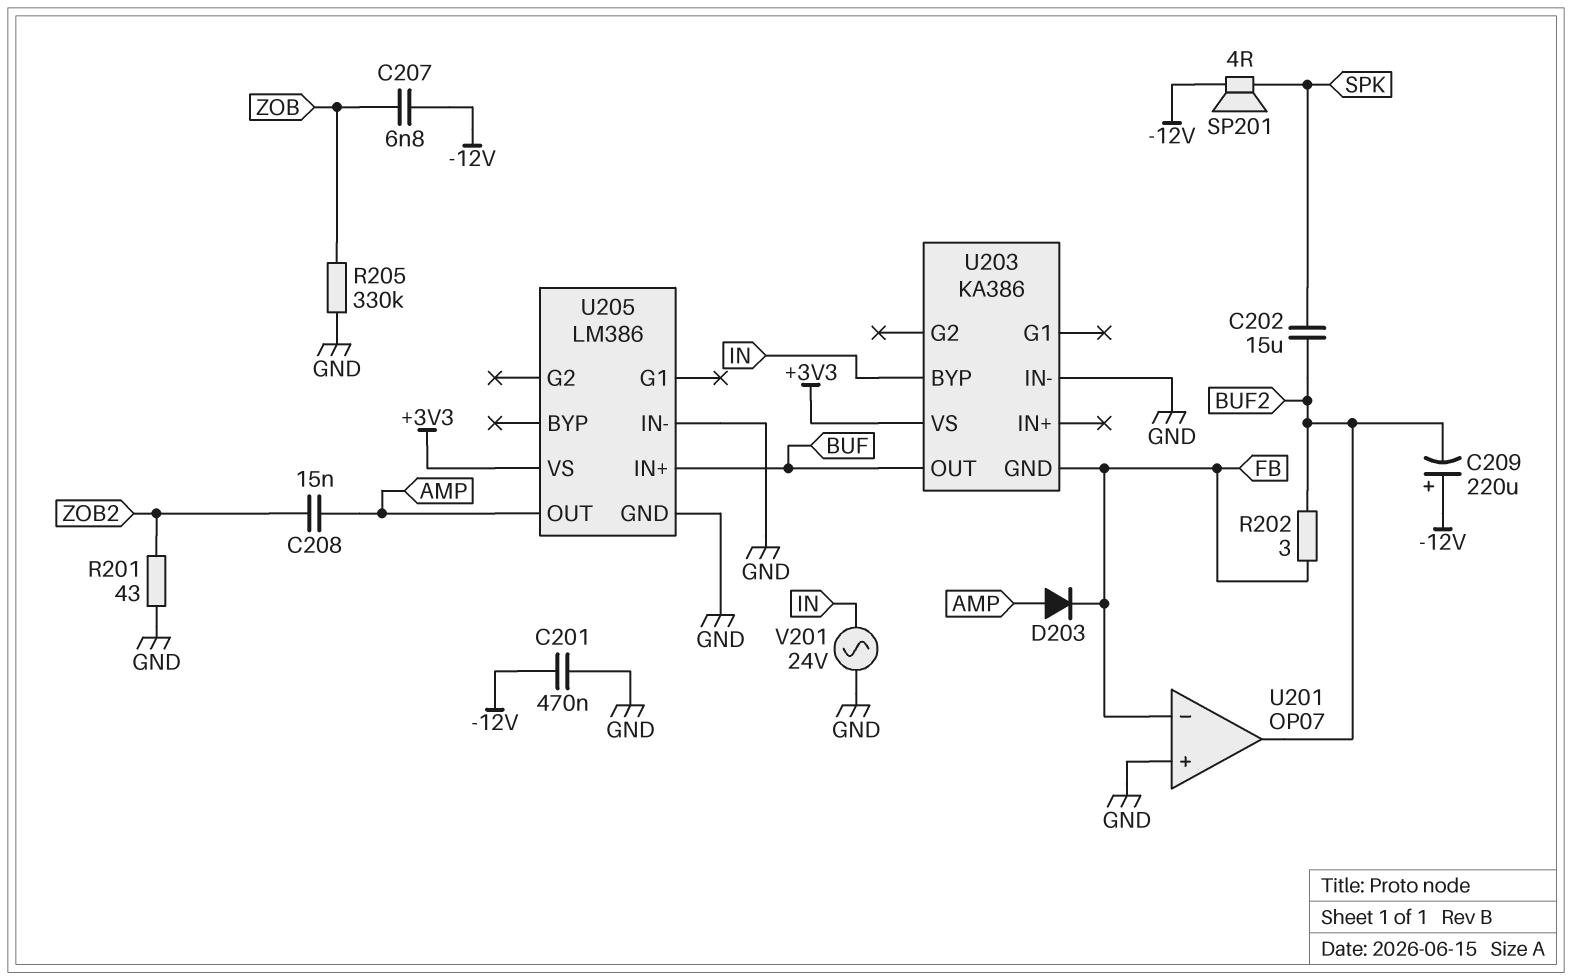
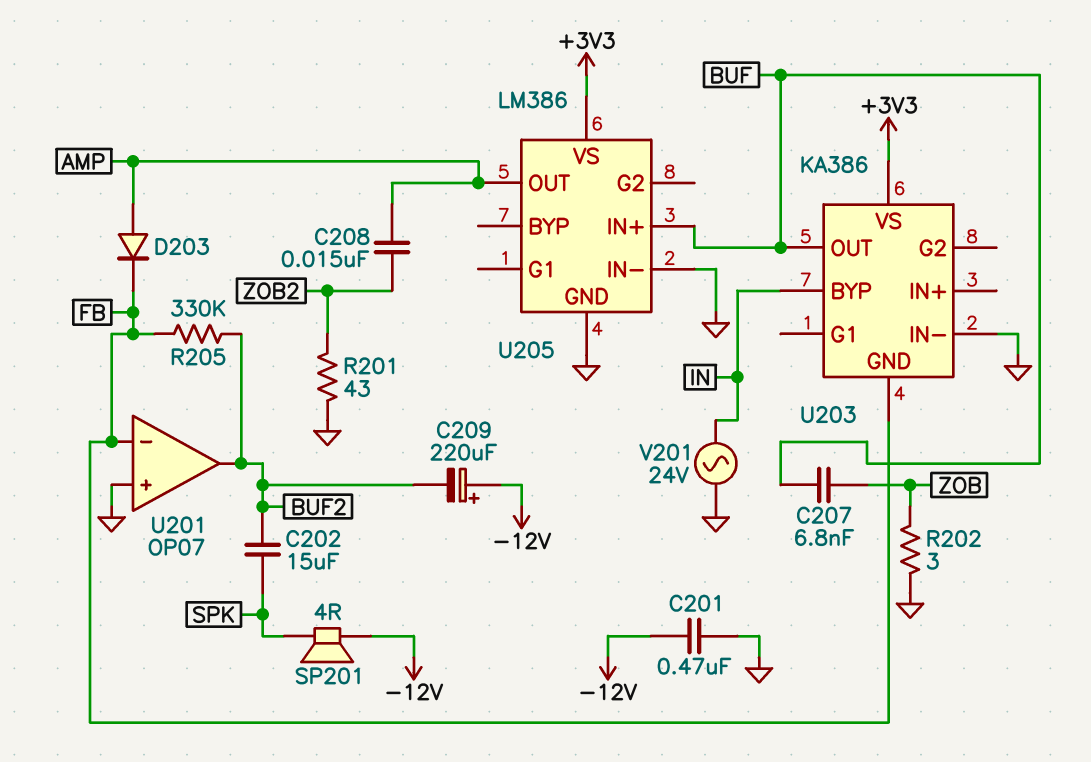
C207: 6.8nF (-12V, ZOB) -> 6.8nF (BUF, ZOB)
R202: 3 (BUF2, FB) -> 3 (GND, ZOB)
R205: 330k (GND, ZOB) -> 330k (BUF2, FB)

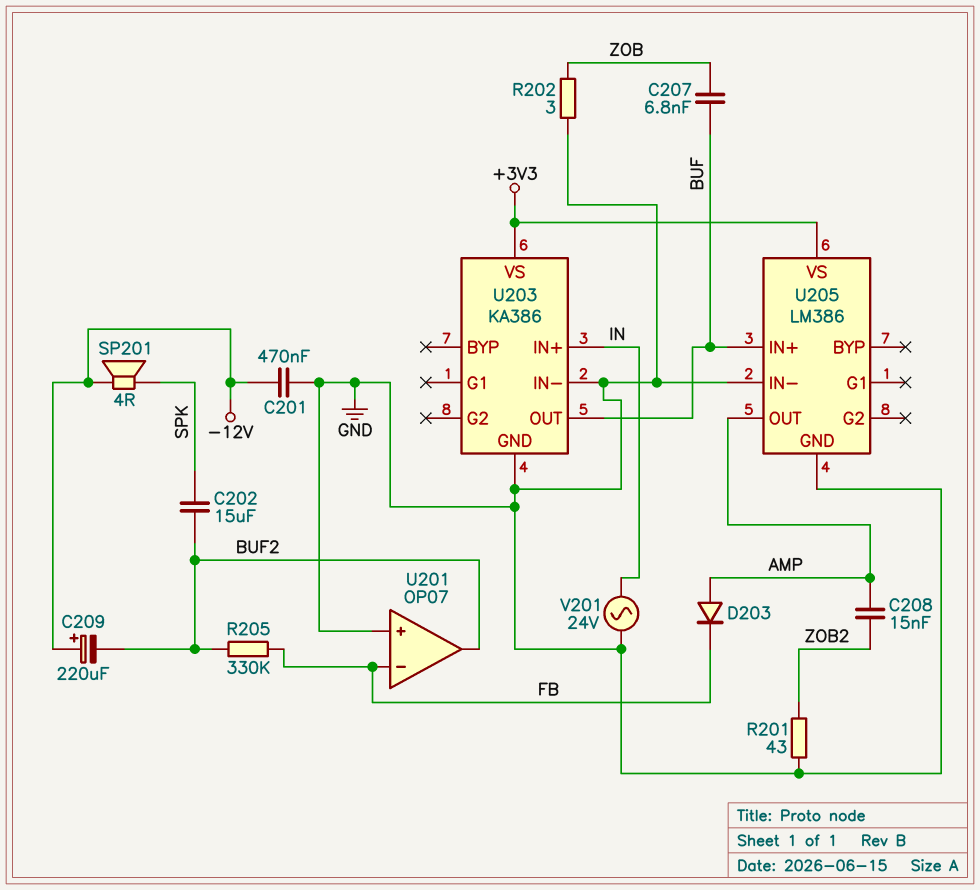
U203 pin BYP: IN -> none
U203 pin GND: FB -> GND
U203 pin IN+: none -> IN

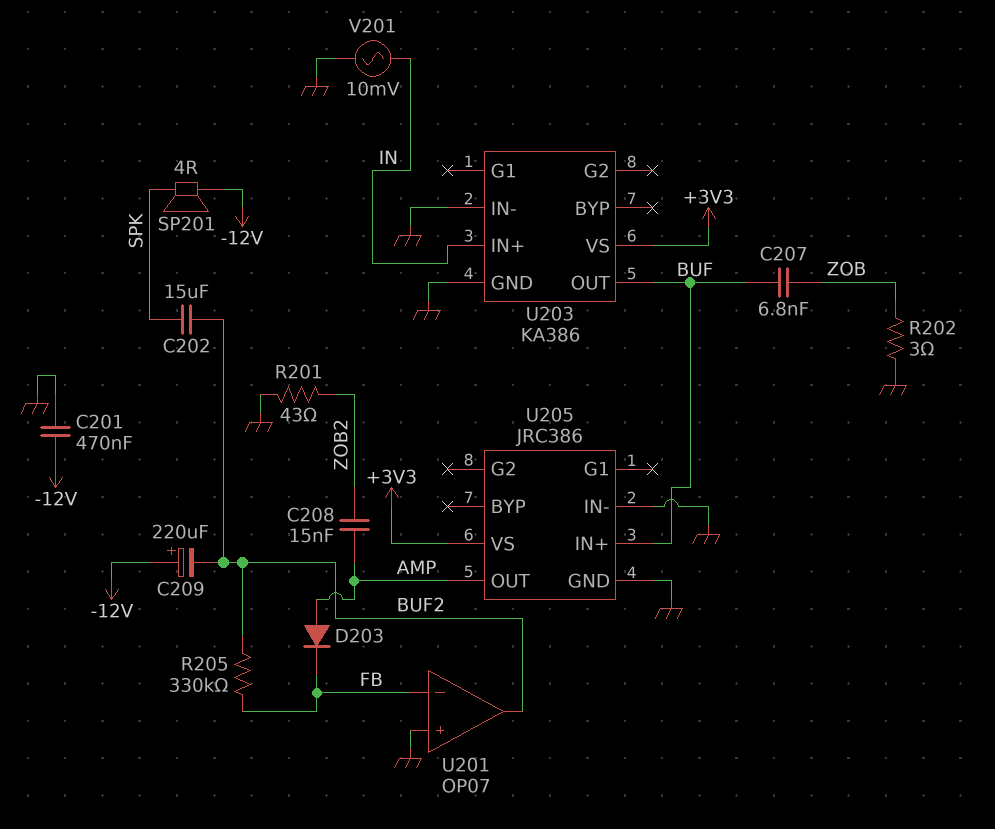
U205: LM386 -> JRC386
V201: AC 24V (GND, IN) -> AC 10mV (GND, IN)

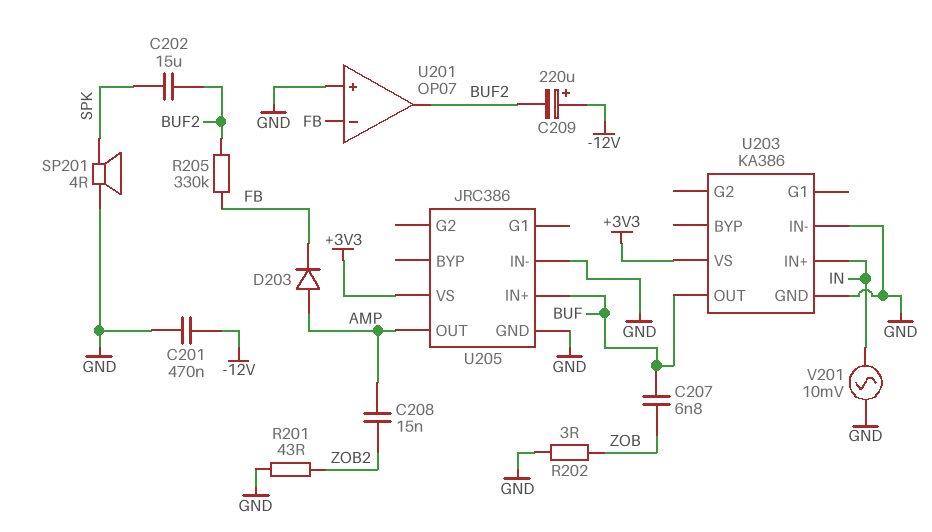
SP201: speaker 4R (-12V, SPK) -> speaker 4R (GND, SPK)

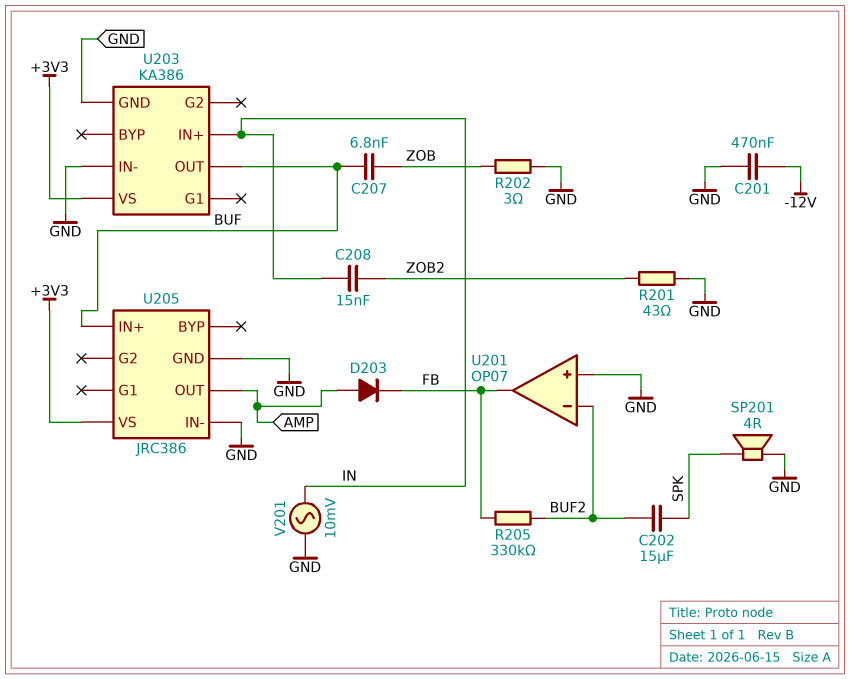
C208: 15nF (AMP, ZOB2) -> 15nF (IN, ZOB2)
C209: 220uF (plus -12V, minus BUF2) -> none
U201 pin in-: FB -> BUF2
U201 pin out: BUF2 -> FB

